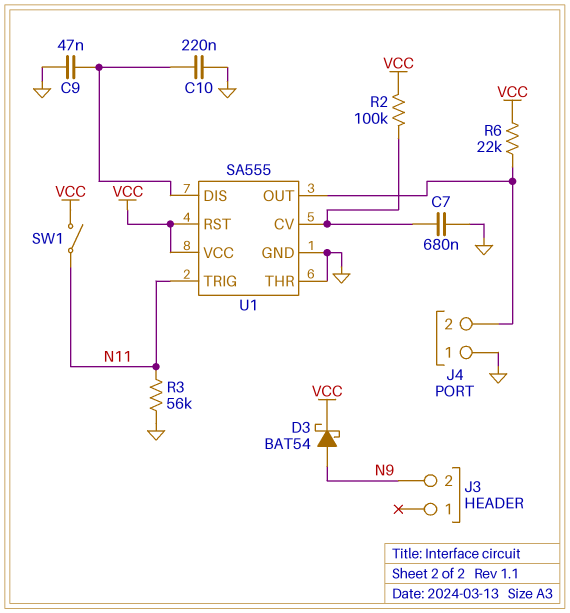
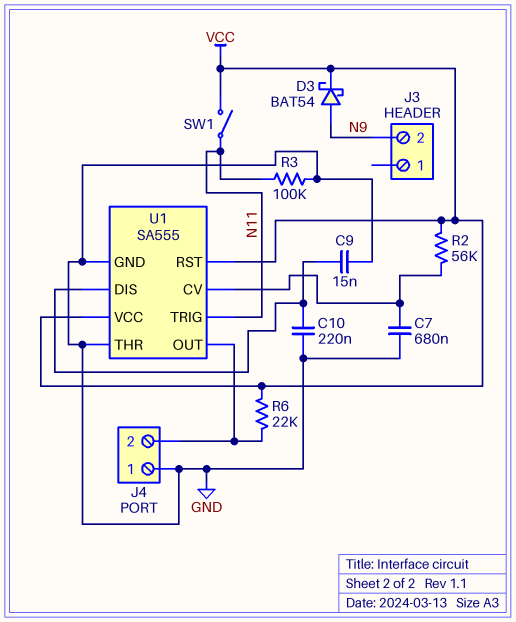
C9: 47nF (GND, U1/DIS) -> 15nF (GND, U1/DIS)
R2: 100k (U1/CV, VCC) -> 56k (U1/CV, VCC)
R3: 56k (GND, N11) -> 100k (GND, N11)

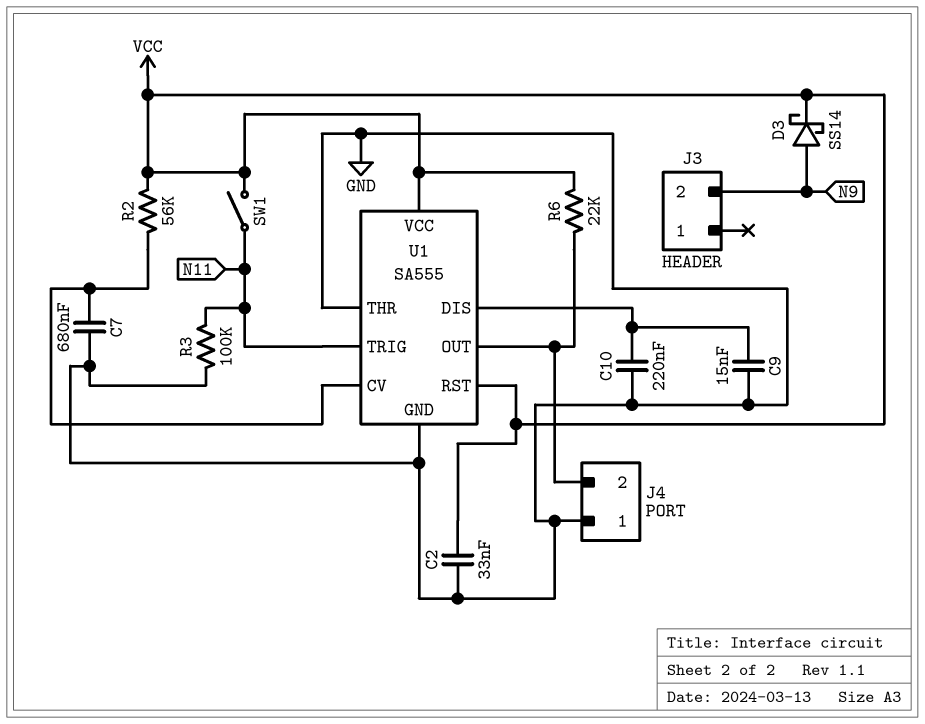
C2: none -> 33nF (GND, VCC)
D3: schottky BAT54 (A N9, K VCC) -> schottky SS14 (A N9, K VCC)

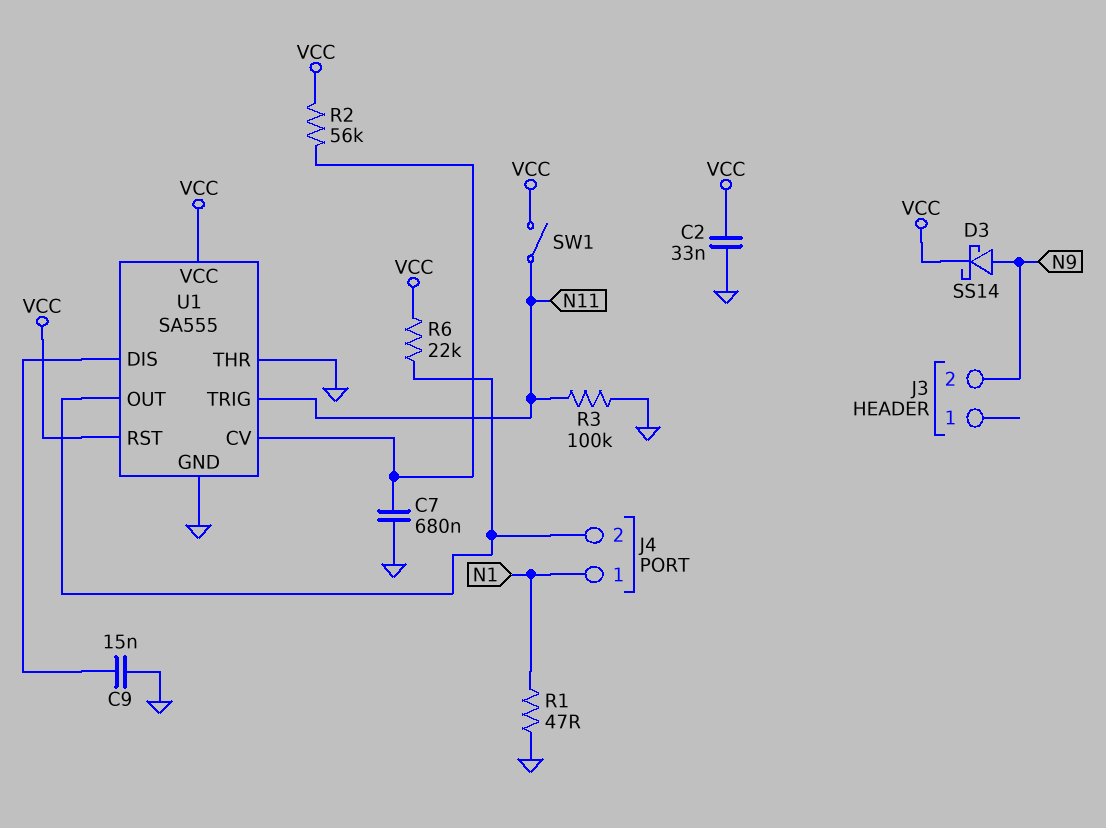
C10: 220nF (GND, U1/DIS) -> none
J4 pin 1: GND -> N1
R1: none -> 47 (GND, N1)

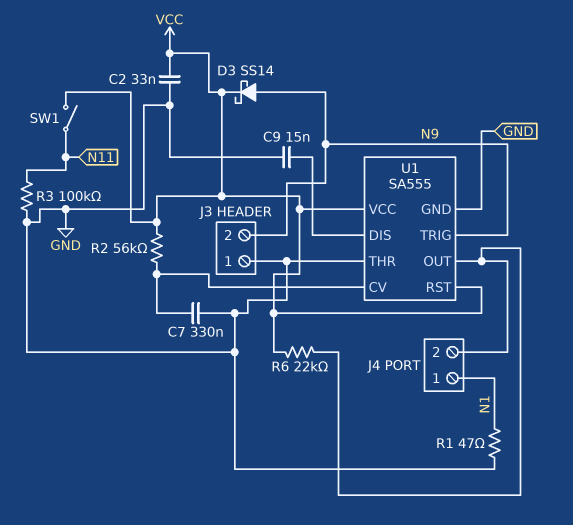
C7: 680nF (GND, U1/CV) -> 330nF (GND, U1/CV)
J3 pin 1: none -> GND
U1 pin TRIG: N11 -> N9

